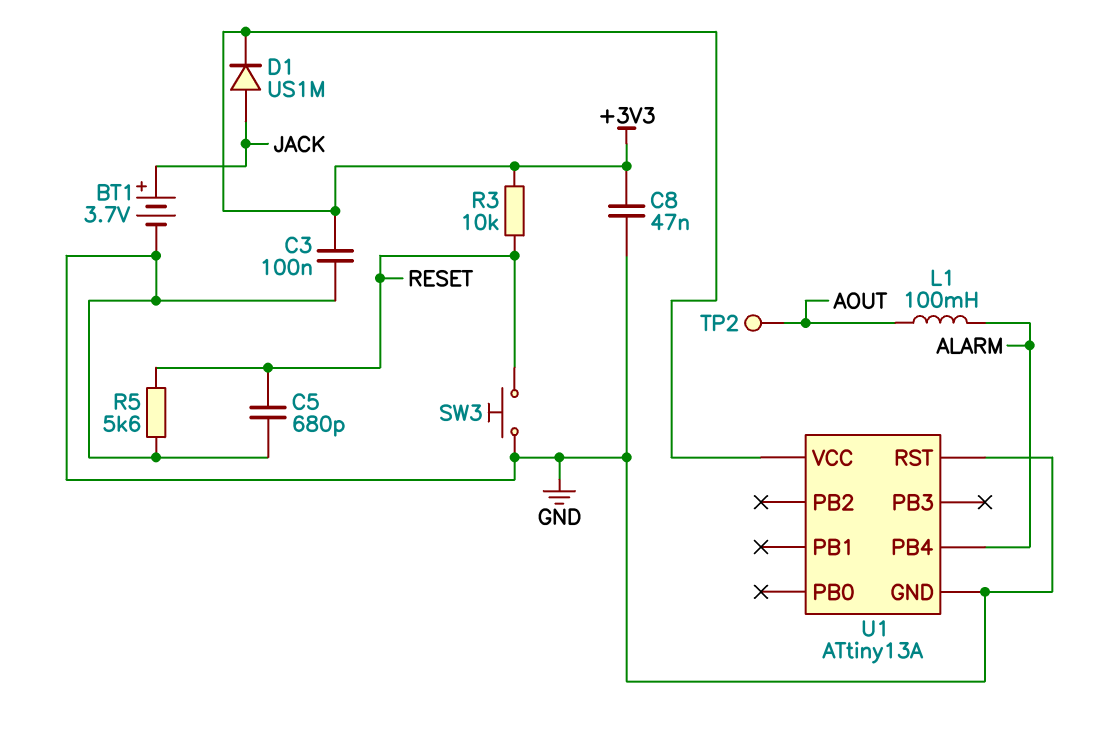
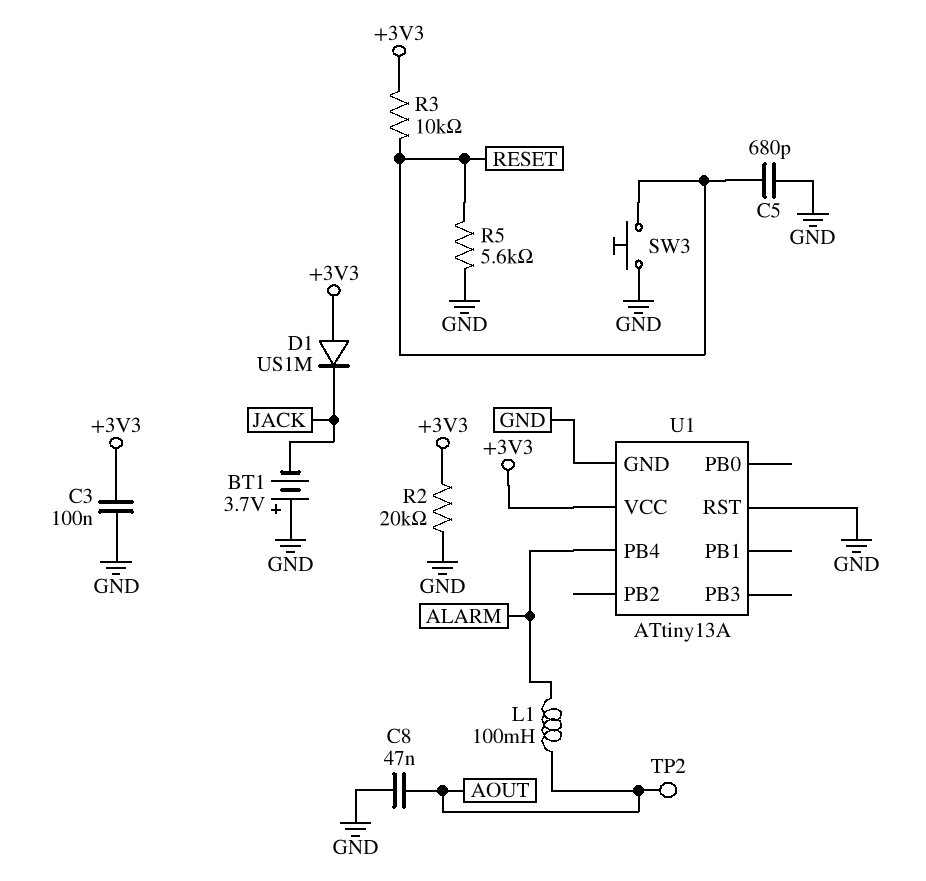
BT1: 3.7V (plus JACK, minus GND) -> 3.7V (plus GND, minus JACK)
C8: 47nF (+3V3, GND) -> 47nF (AOUT, GND)
D1: diode US1M (A JACK, K +3V3) -> diode US1M (A +3V3, K JACK)
R2: none -> 20k (+3V3, GND)

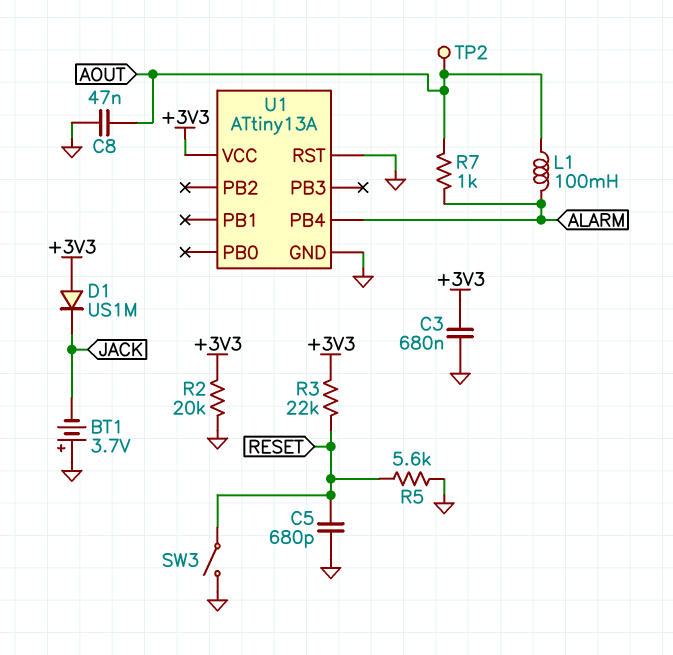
C3: 100nF (+3V3, GND) -> 680nF (+3V3, GND)
R3: 10k (+3V3, RESET) -> 22k (+3V3, RESET)
R7: none -> 1k (ALARM, AOUT)
SW3: button (GND, RESET) -> switch (GND, RESET)

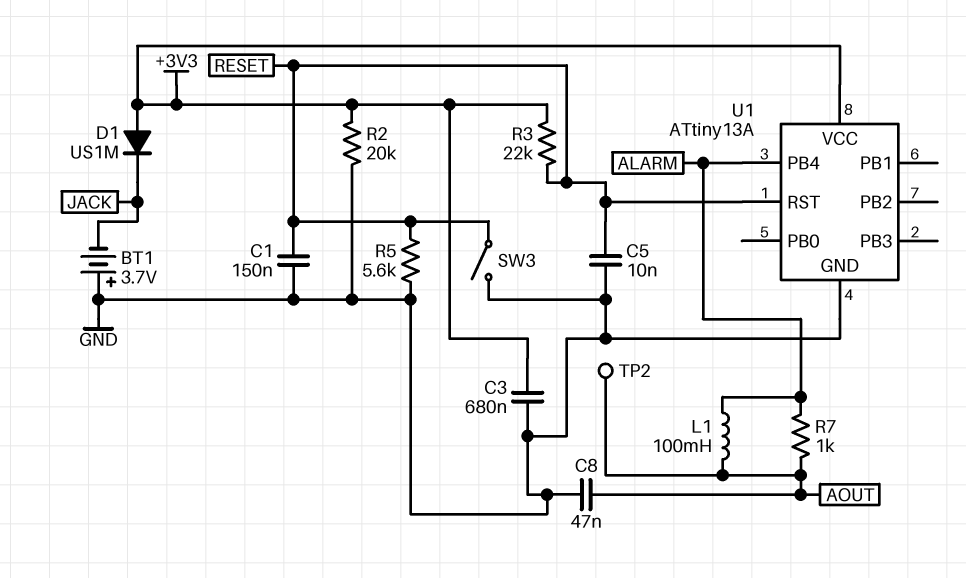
C1: none -> 150nF (GND, RESET)
C5: 680pF (GND, RESET) -> 10nF (GND, RESET)
U1 pin RST: GND -> RESET

